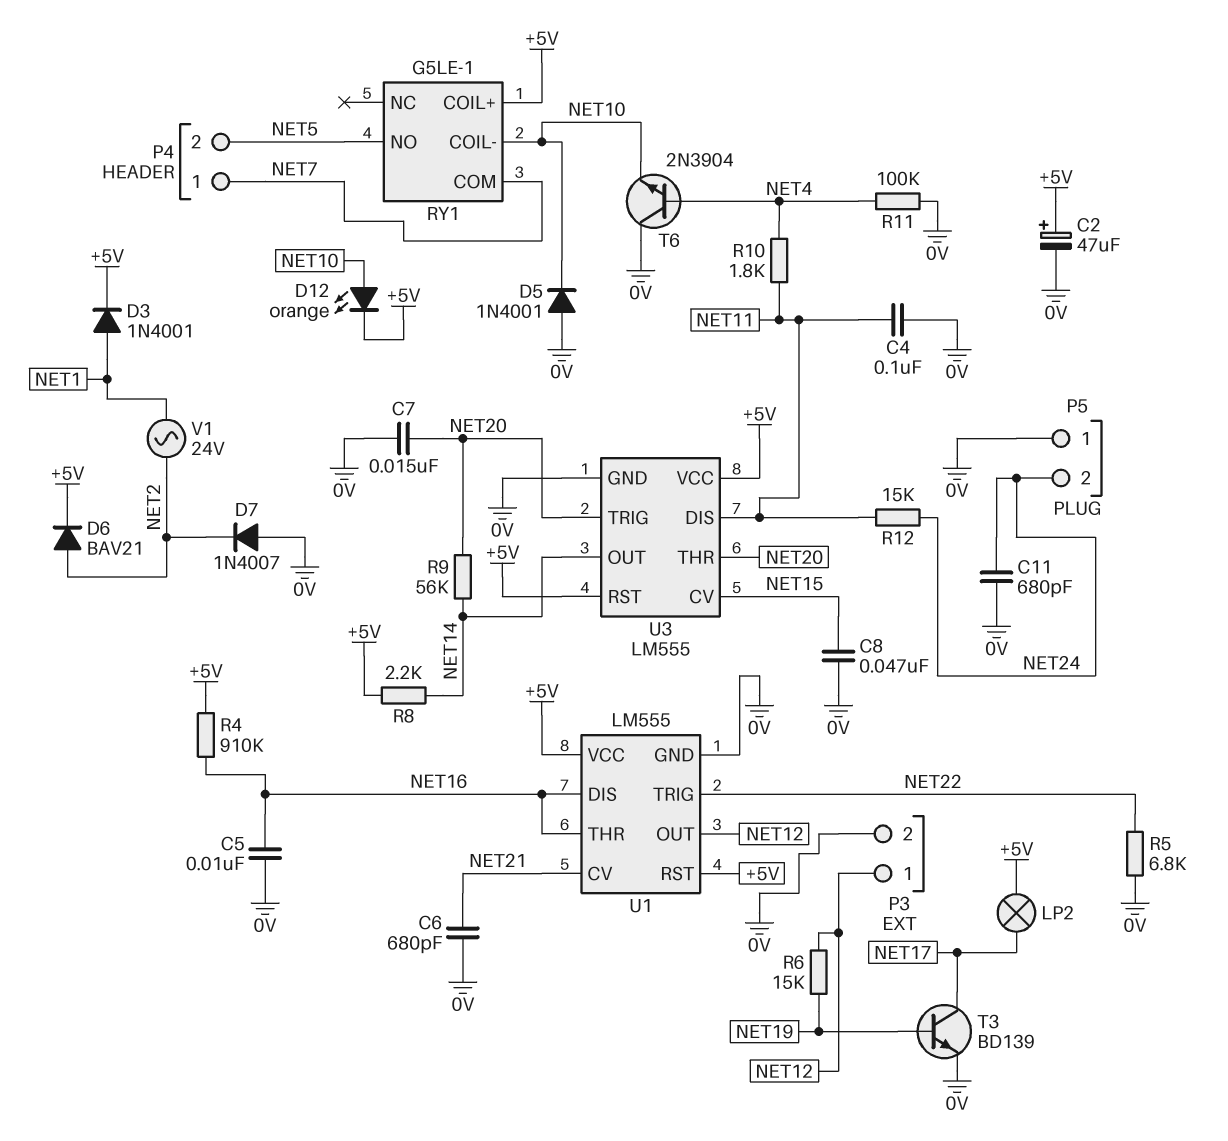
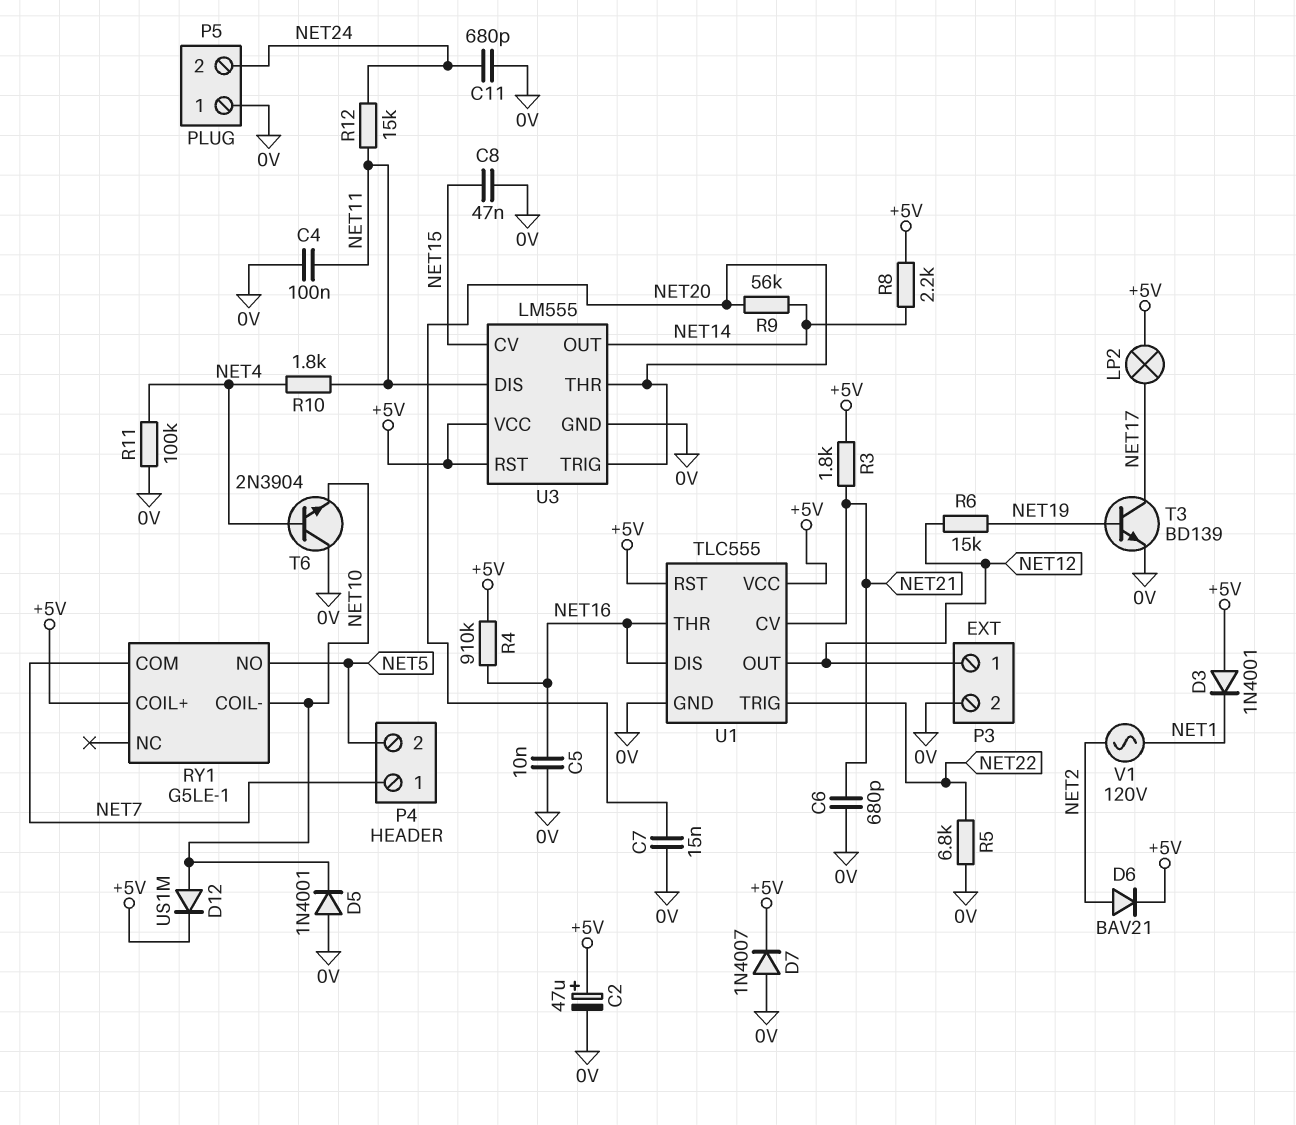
D3: diode 1N4001 (A NET1, K +5V) -> diode 1N4001 (A +5V, K NET1)
D7: diode 1N4007 (A 0V, K NET2) -> diode 1N4007 (A 0V, K +5V)
D12: LED orange (A NET10, K +5V) -> diode US1M (A NET10, K +5V)
R3: none -> 1.8k (+5V, NET21)
U1: LM555 -> TLC555
V1: AC 24V (NET1, NET2) -> AC 120V (NET1, NET2)

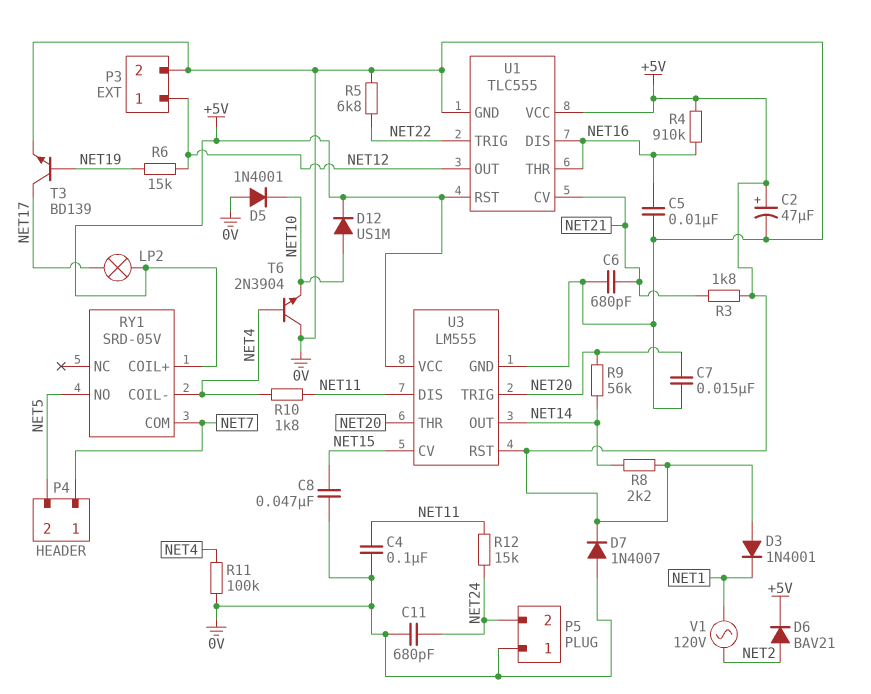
RY1: G5LE-1 -> SRD-05V
RY1 pin COIL-: NET10 -> NET4

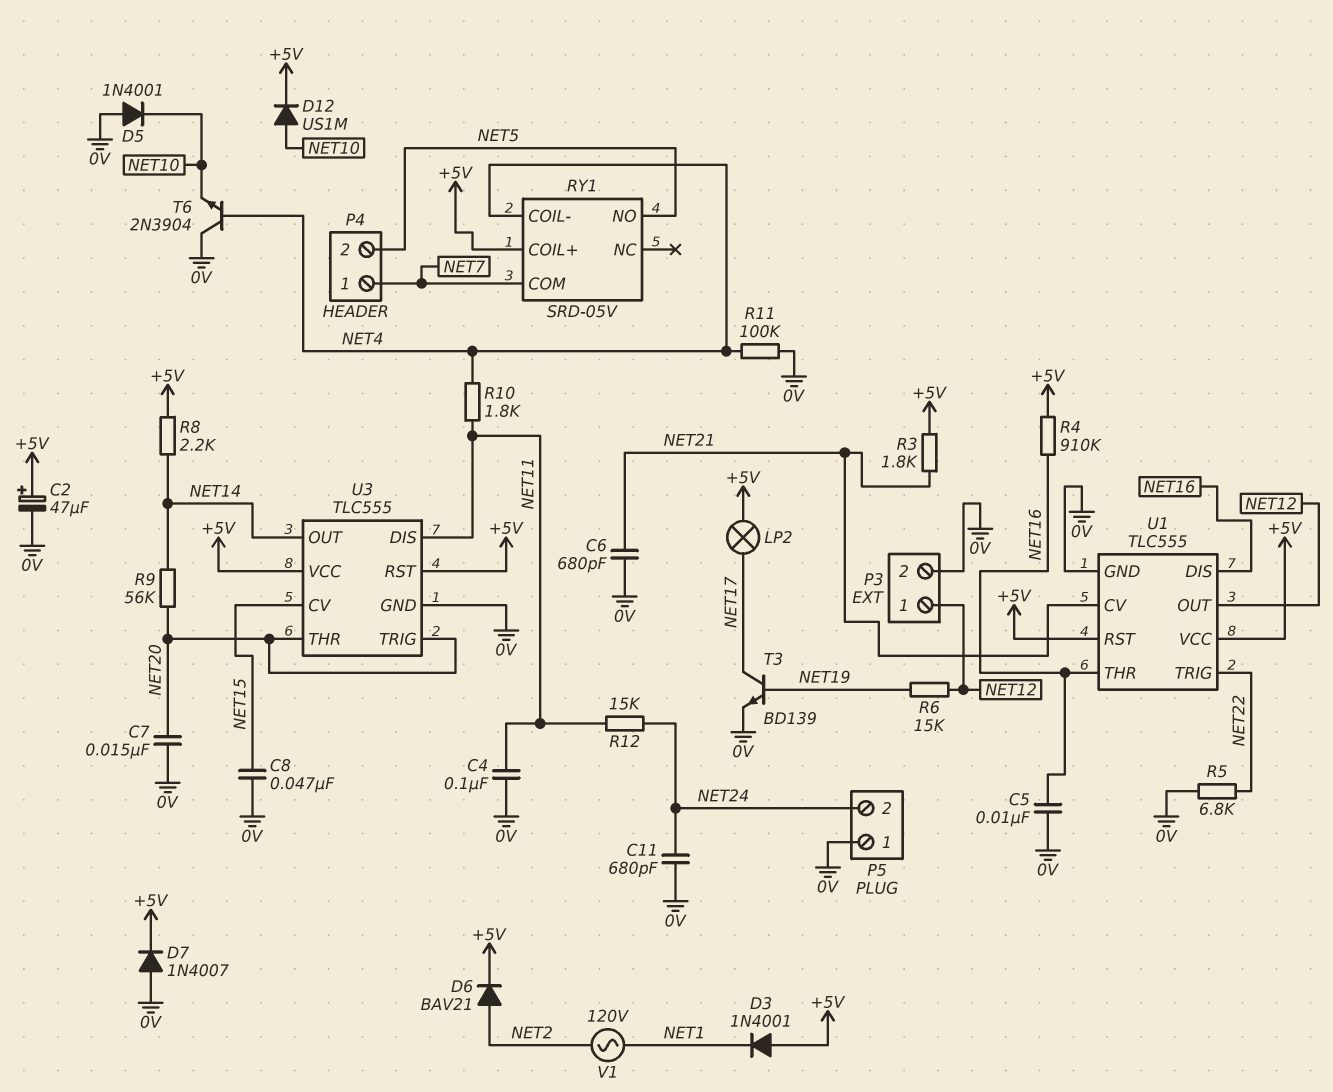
U3: LM555 -> TLC555

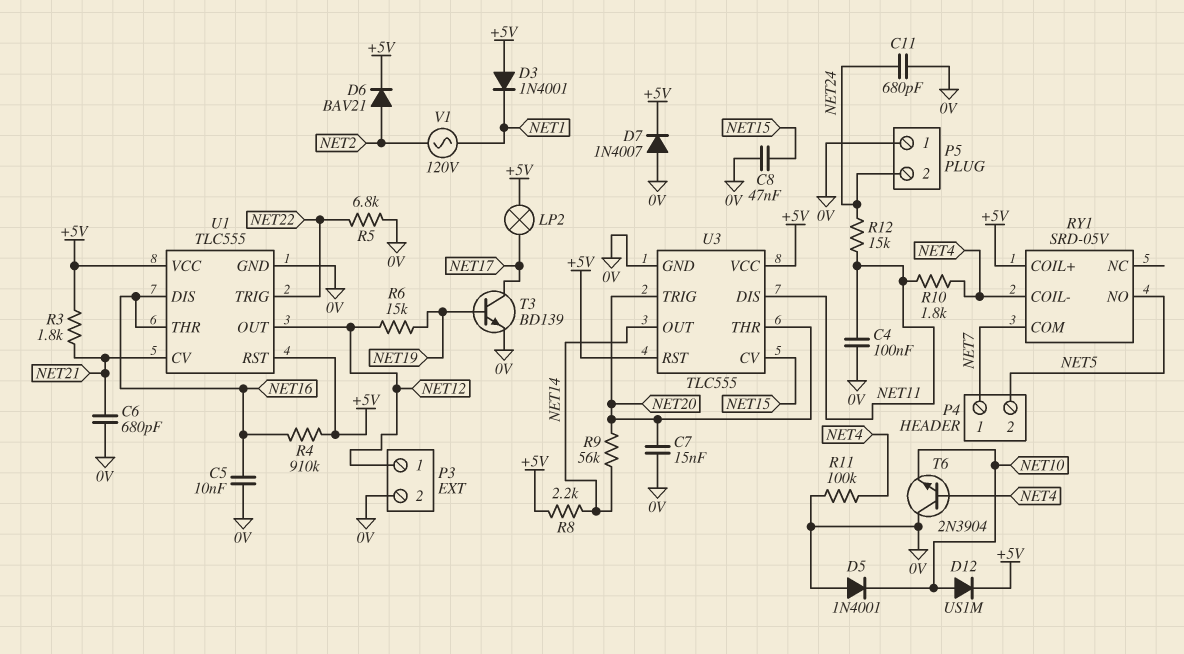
C2: 47uF (plus +5V, minus 0V) -> none

